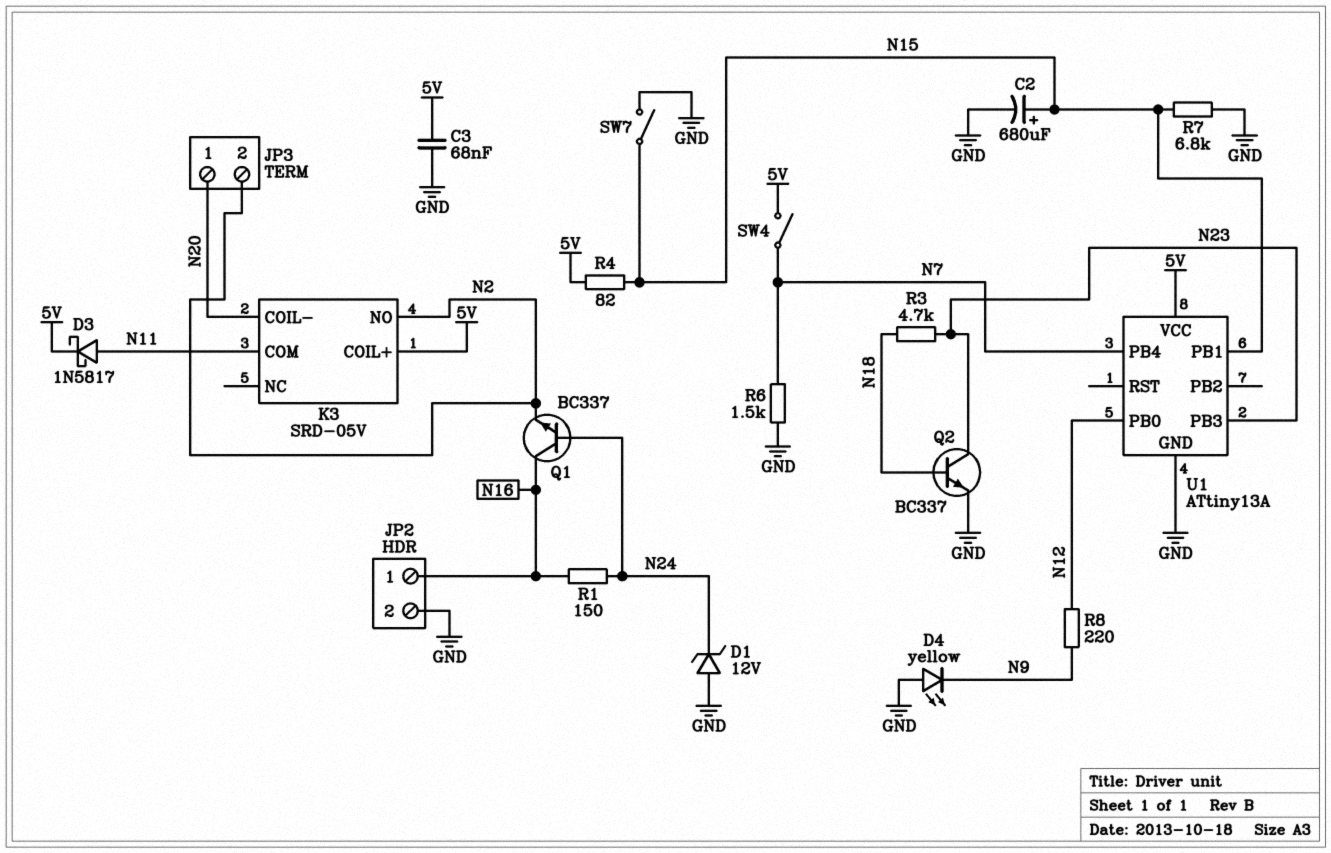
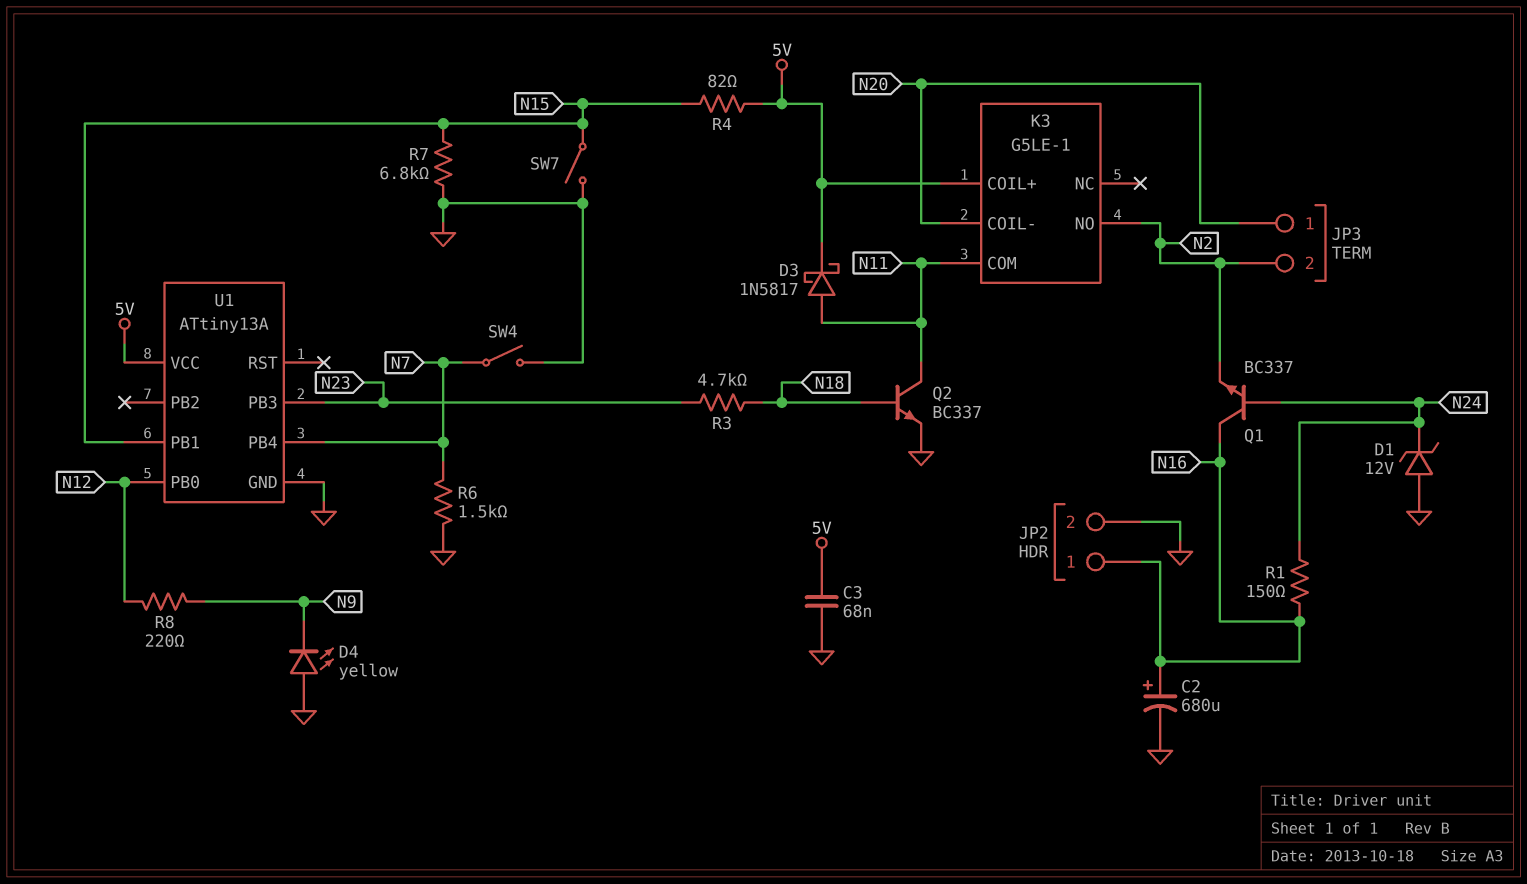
C2: 680uF (plus N15, minus GND) -> 680uF (plus N16, minus GND)
K3: SRD-05V -> G5LE-1
Q2: NPN BC337 (B N18, C N23, E GND) -> NPN BC337 (B N18, C N11, E GND)
SW4: switch (5V, N7) -> switch (GND, N7)

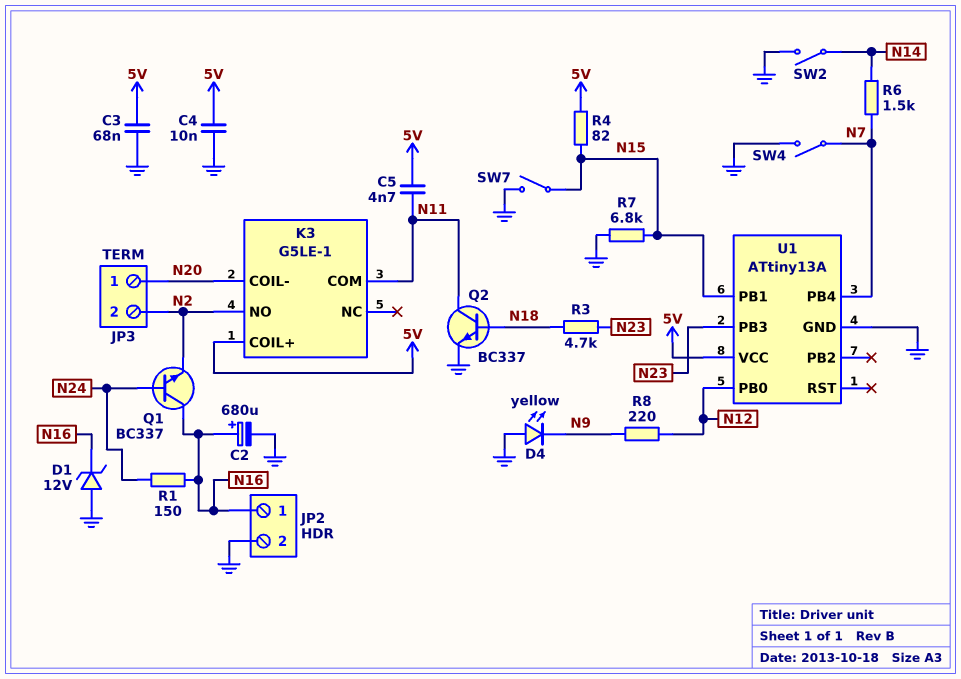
C4: none -> 10nF (5V, GND)
C5: none -> 4.7nF (5V, N11)
D1: zener 12V (A GND, K N24) -> zener 12V (A GND, K N16)
D3: schottky 1N5817 (A N11, K 5V) -> none
R6: 1.5k (GND, N7) -> 1.5k (N7, N14)
SW2: none -> switch (GND, N14)

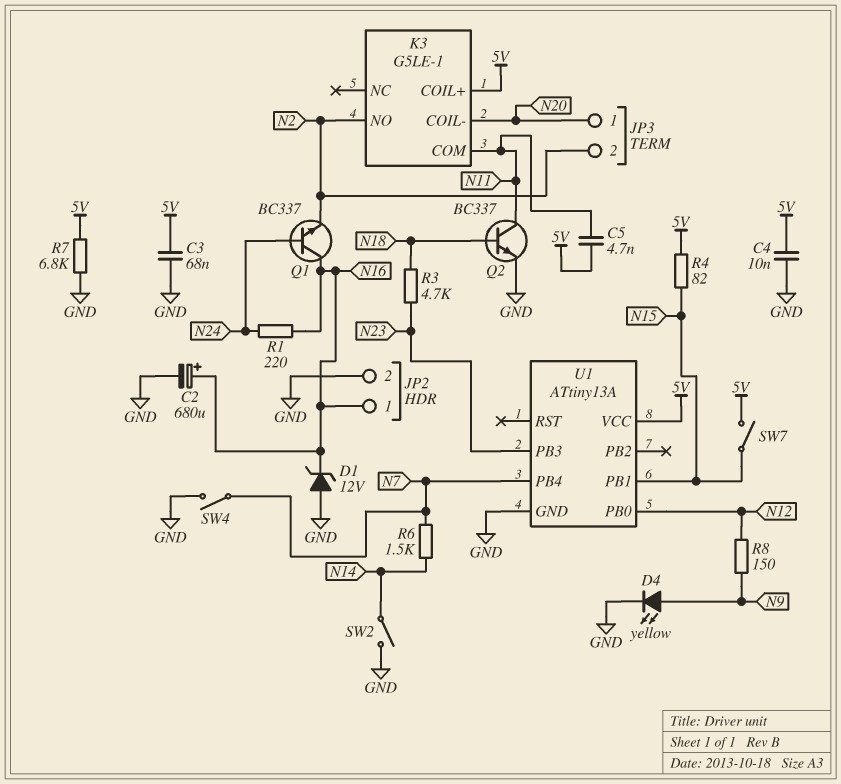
D4: LED yellow (A GND, K N9) -> LED yellow (A N9, K GND)
R1: 150 (N16, N24) -> 220 (N16, N24)
R7: 6.8k (GND, N15) -> 6.8k (5V, GND)
R8: 220 (N9, N12) -> 150 (N9, N12)
SW7: switch (GND, N15) -> switch (5V, N15)

